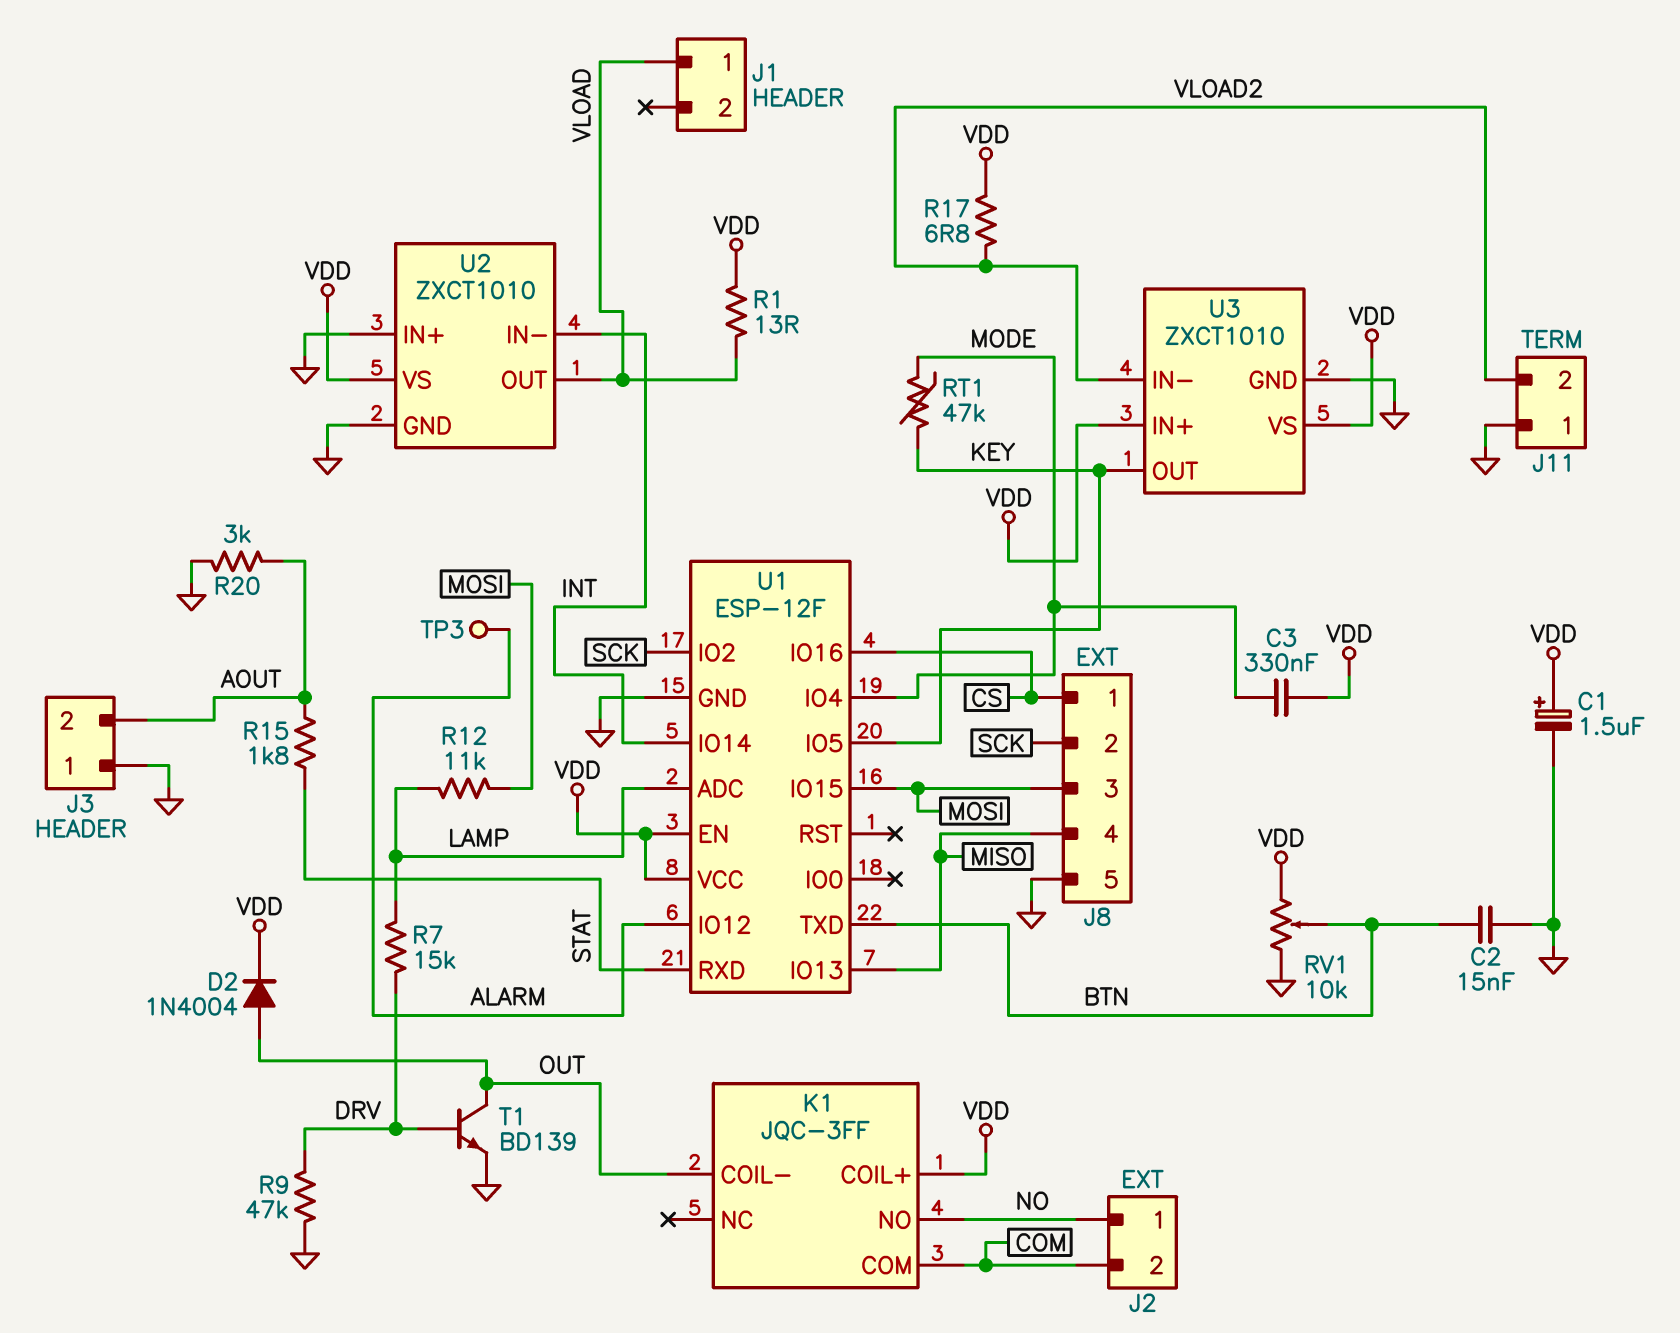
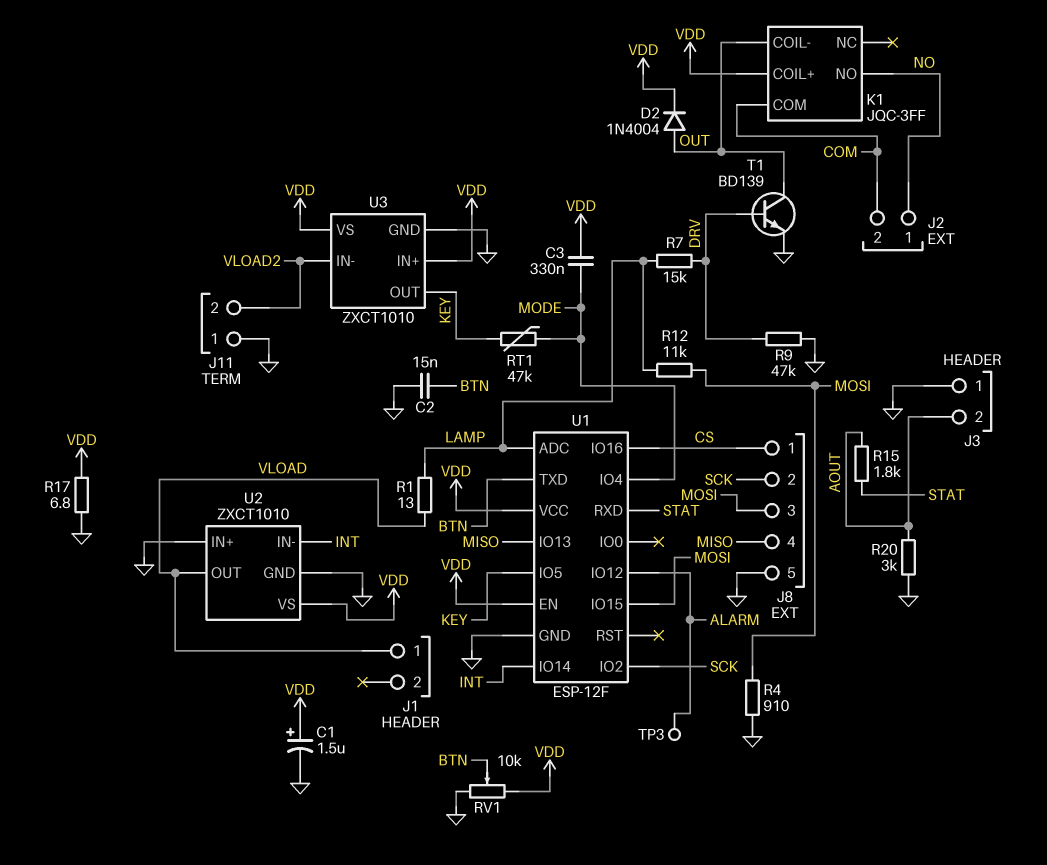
R1: 13 (VDD, VLOAD) -> 13 (LAMP, VLOAD)
R4: none -> 910 (GND, MOSI)
R17: 6.8 (VDD, VLOAD2) -> 6.8 (GND, VDD)

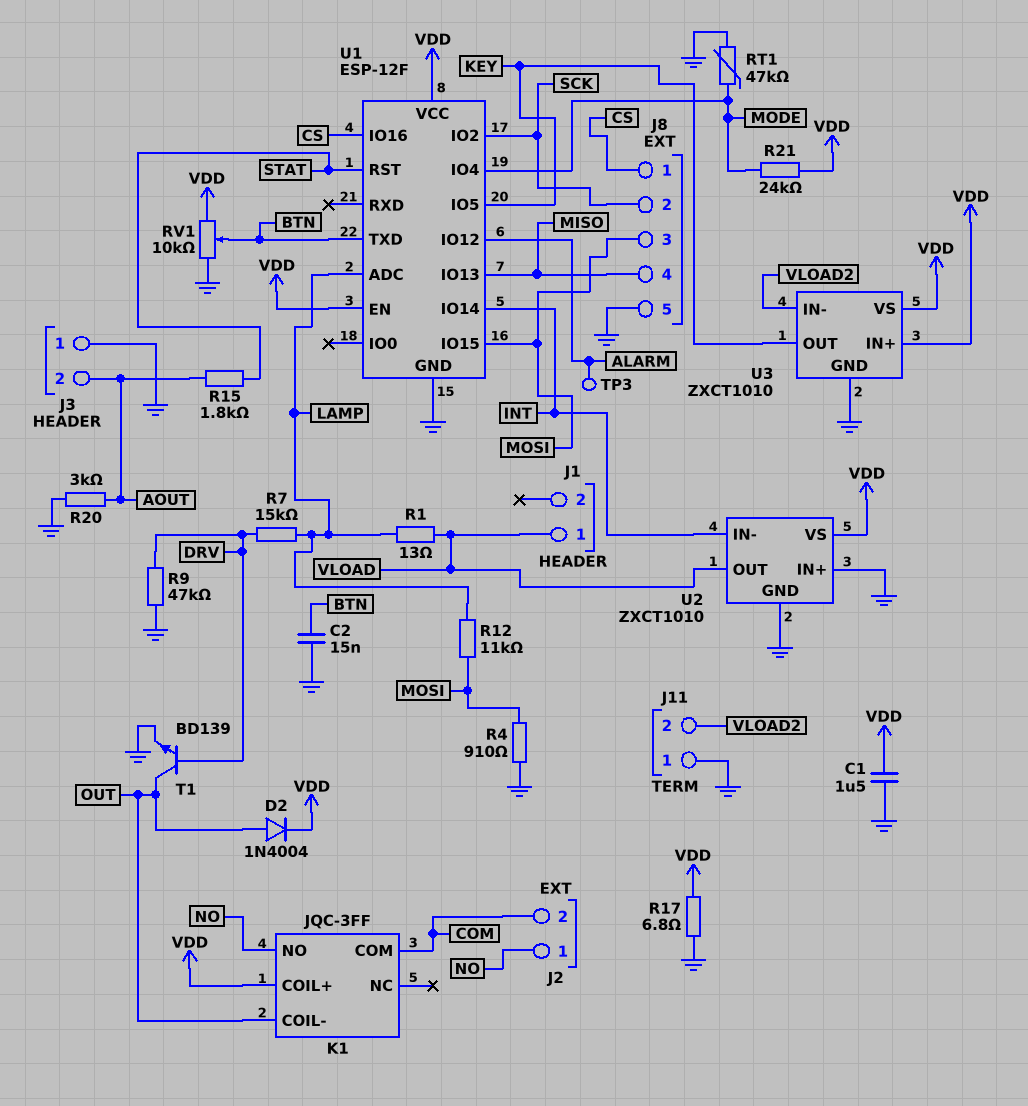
C1: 1.5uF (plus VDD, minus GND) -> 1.5uF (GND, VDD)
C3: 330nF (MODE, VDD) -> none
R21: none -> 24k (MODE, VDD)
RT1: 47k (KEY, MODE) -> 47k (GND, MODE)
U1 pin RST: none -> STAT
U1 pin RXD: STAT -> none

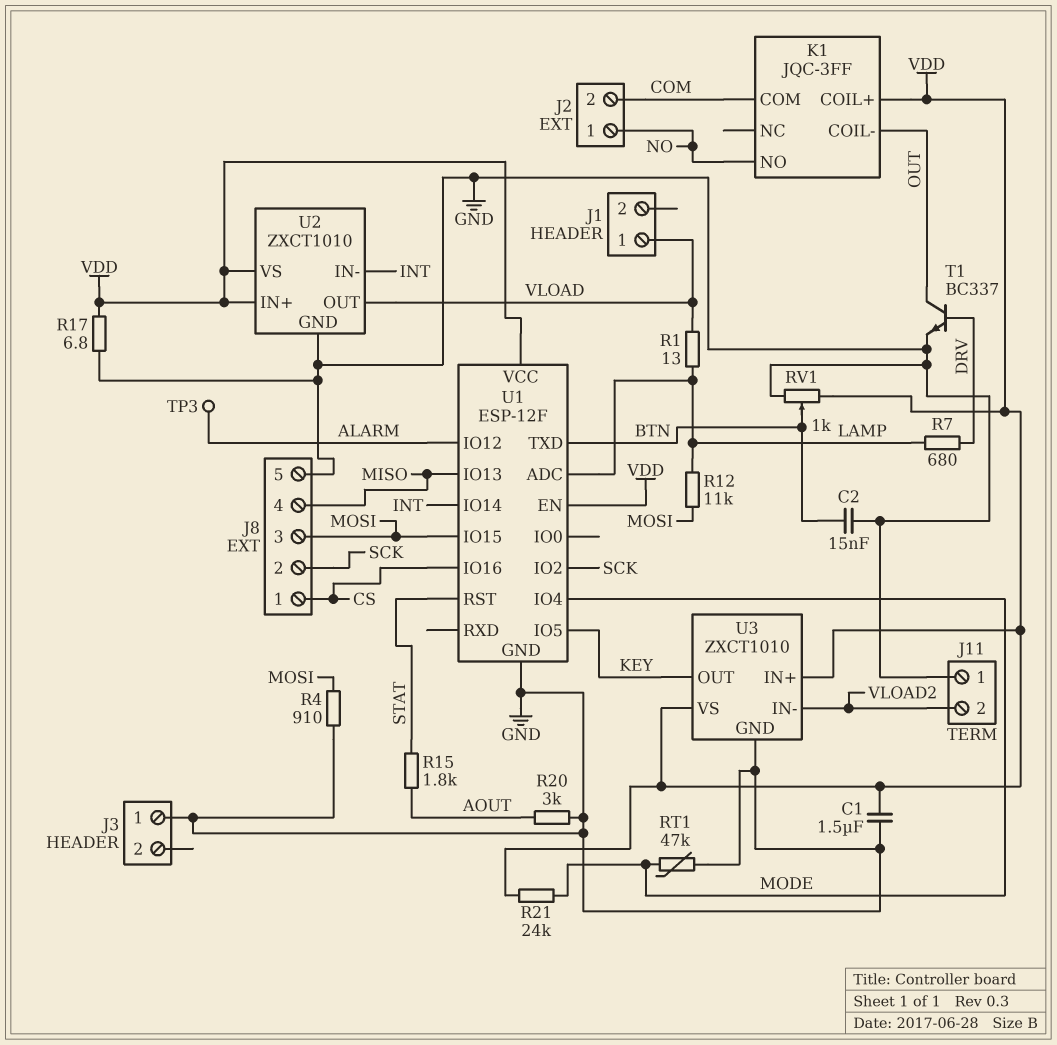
D2: diode 1N4004 (A OUT, K VDD) -> none
J3 pin 2: AOUT -> none
R7: 15k (DRV, LAMP) -> 680 (DRV, LAMP)
R9: 47k (DRV, GND) -> none
RV1: 10k (GND, VDD, wiper BTN) -> 1k (GND, VDD, wiper BTN)
T1: NPN BD139 (B DRV, C OUT, E GND) -> NPN BC337 (B DRV, C OUT, E GND)
U2 pin IN+: GND -> VDD

